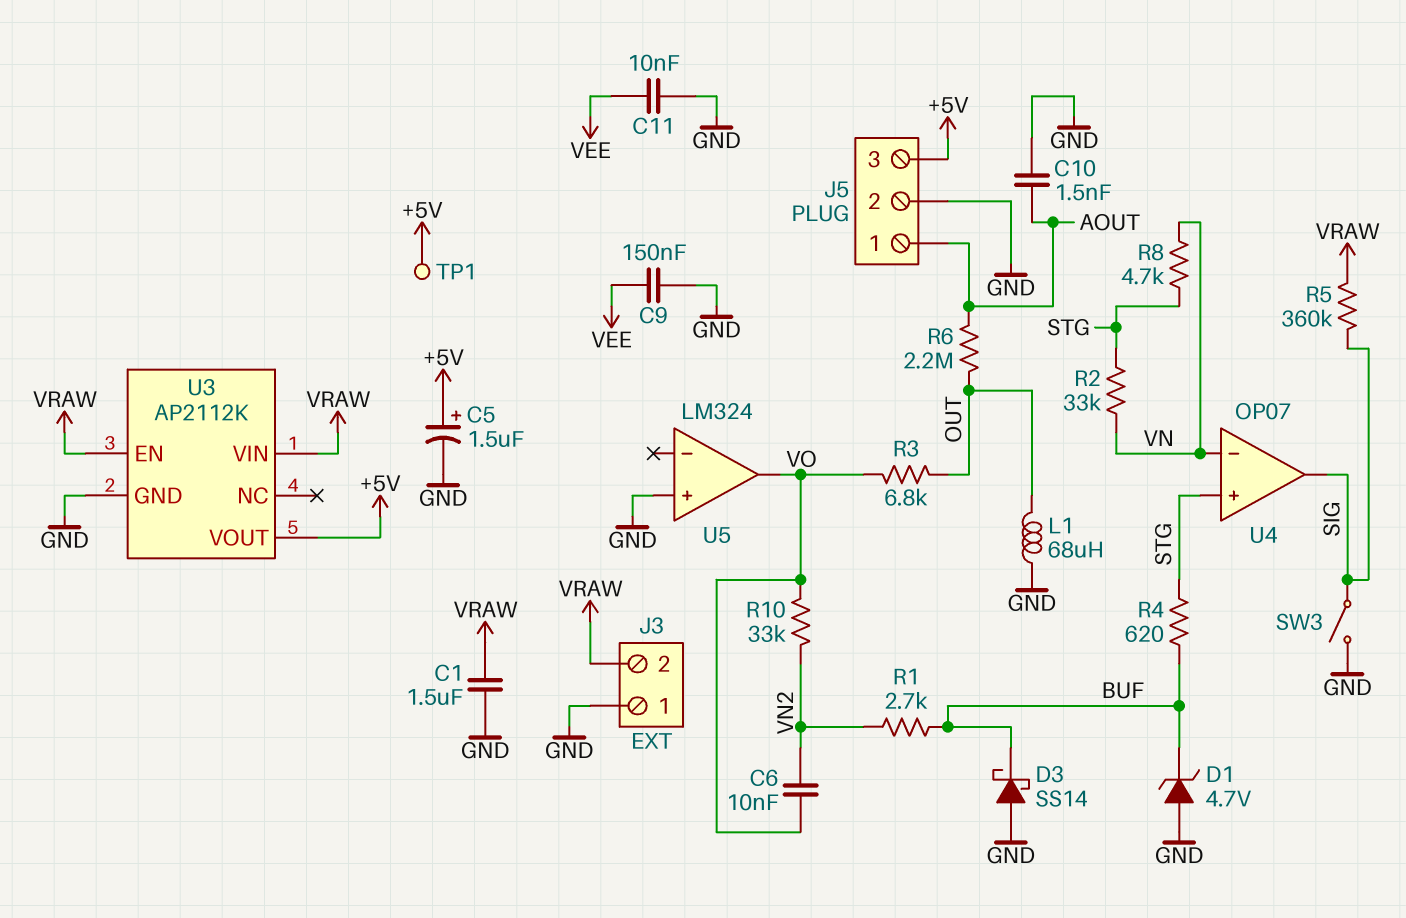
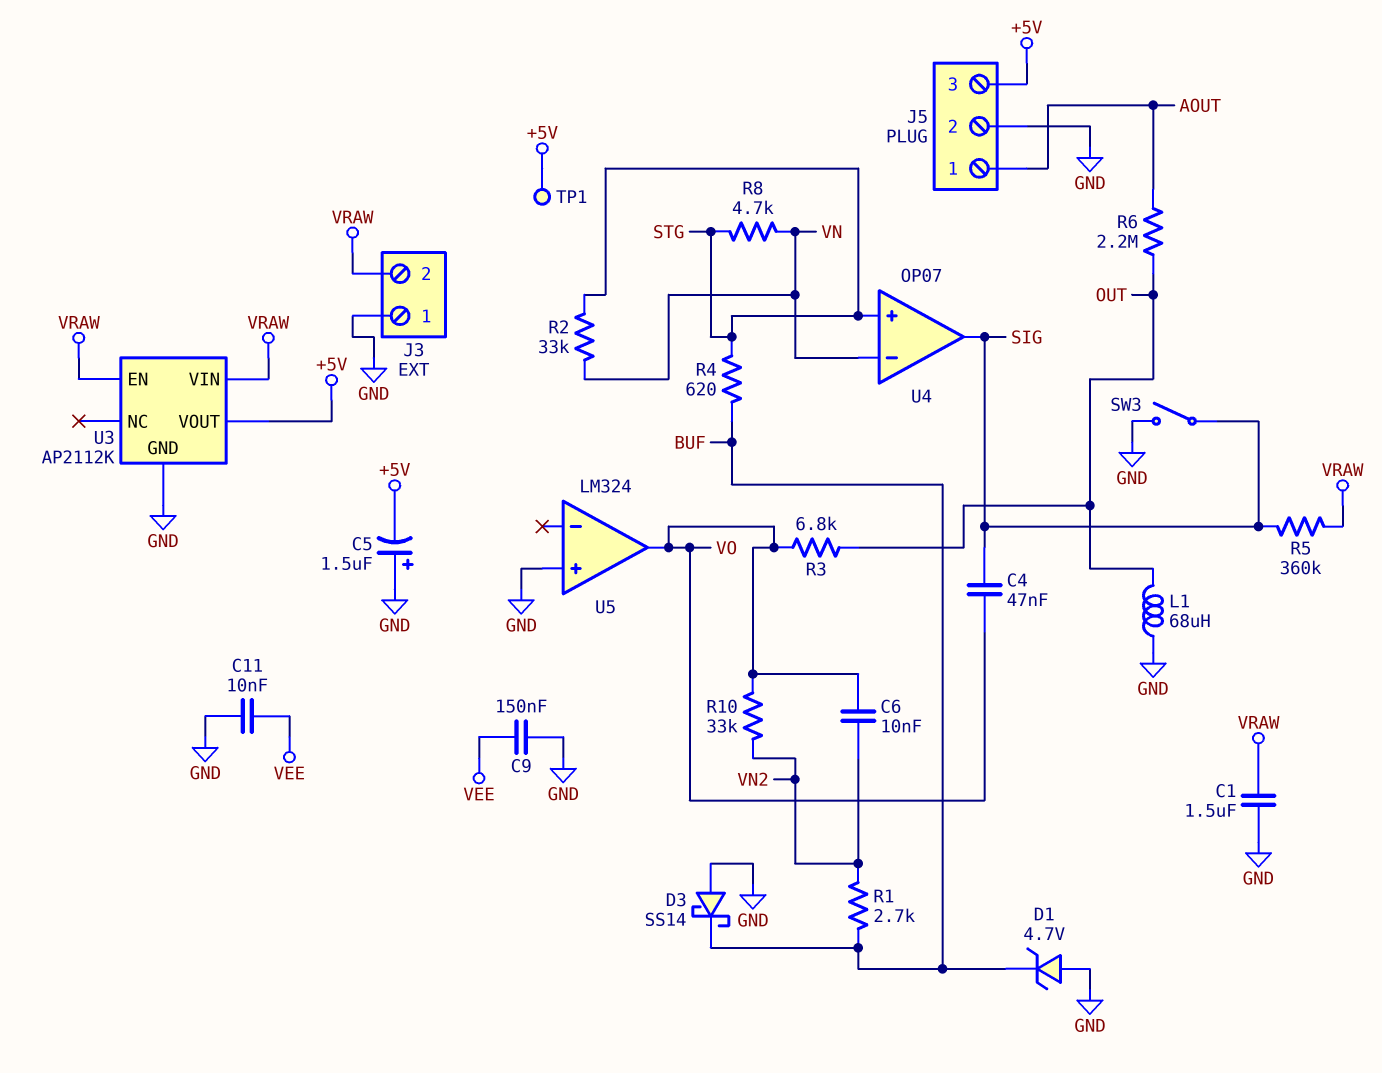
C4: none -> 47nF (SIG, VO)
C5: 1.5uF (plus +5V, minus GND) -> 1.5uF (plus GND, minus +5V)
C10: 1.5nF (AOUT, GND) -> none

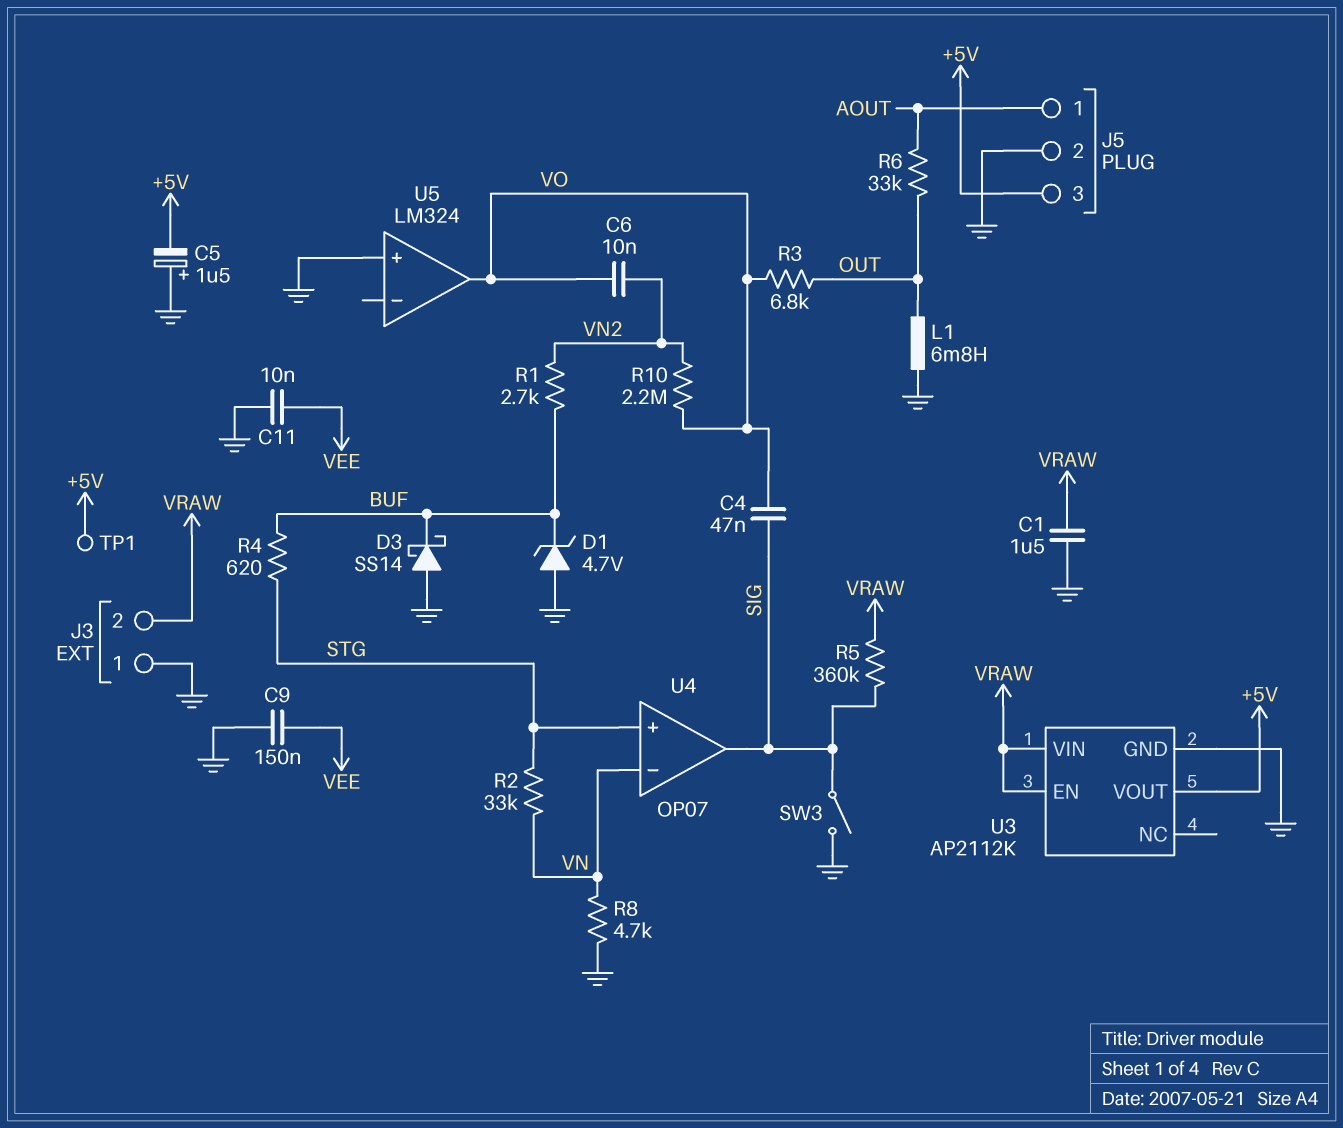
L1: 68uH (GND, OUT) -> 6.8mH (GND, OUT)
R6: 2.2M (AOUT, OUT) -> 33k (AOUT, OUT)
R8: 4.7k (STG, VN) -> 4.7k (GND, VN)
R10: 33k (VN2, VO) -> 2.2M (VN2, VO)

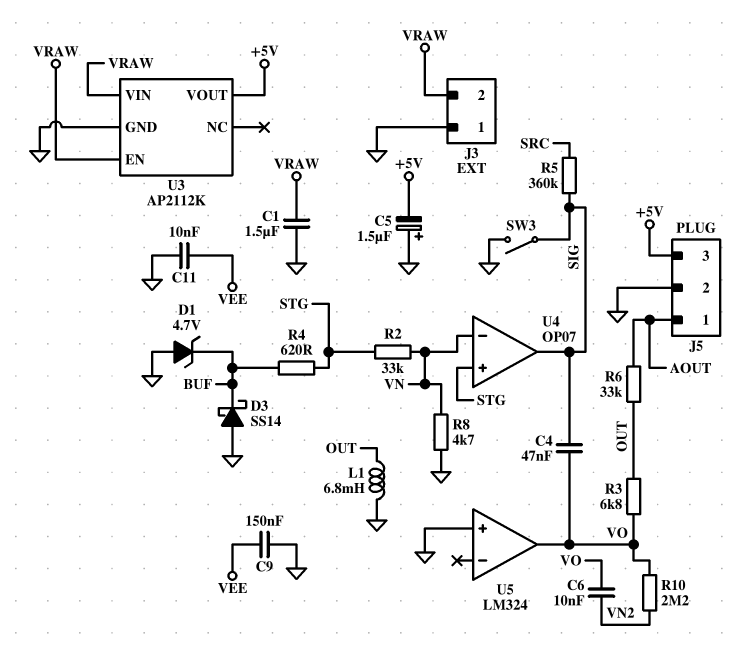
R1: 2.7k (BUF, VN2) -> none
R5: 360k (SIG, VRAW) -> 360k (SIG, SRC)
TP1: test point (+5V) -> none

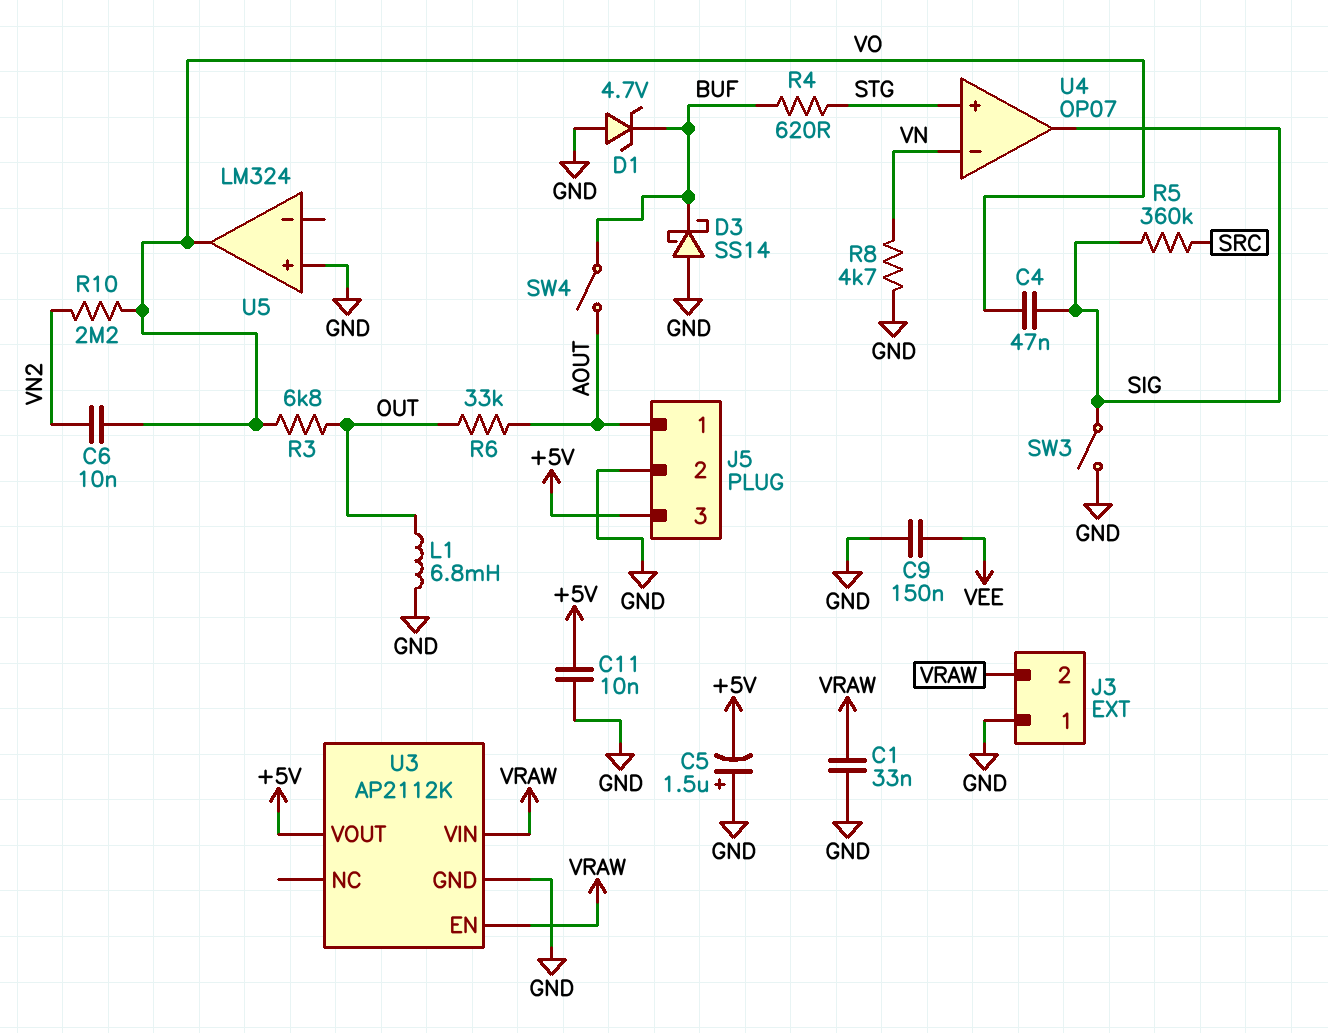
C1: 1.5uF (GND, VRAW) -> 33nF (GND, VRAW)
C11: 10nF (GND, VEE) -> 10nF (+5V, GND)
R2: 33k (STG, VN) -> none
SW4: none -> switch (AOUT, BUF)

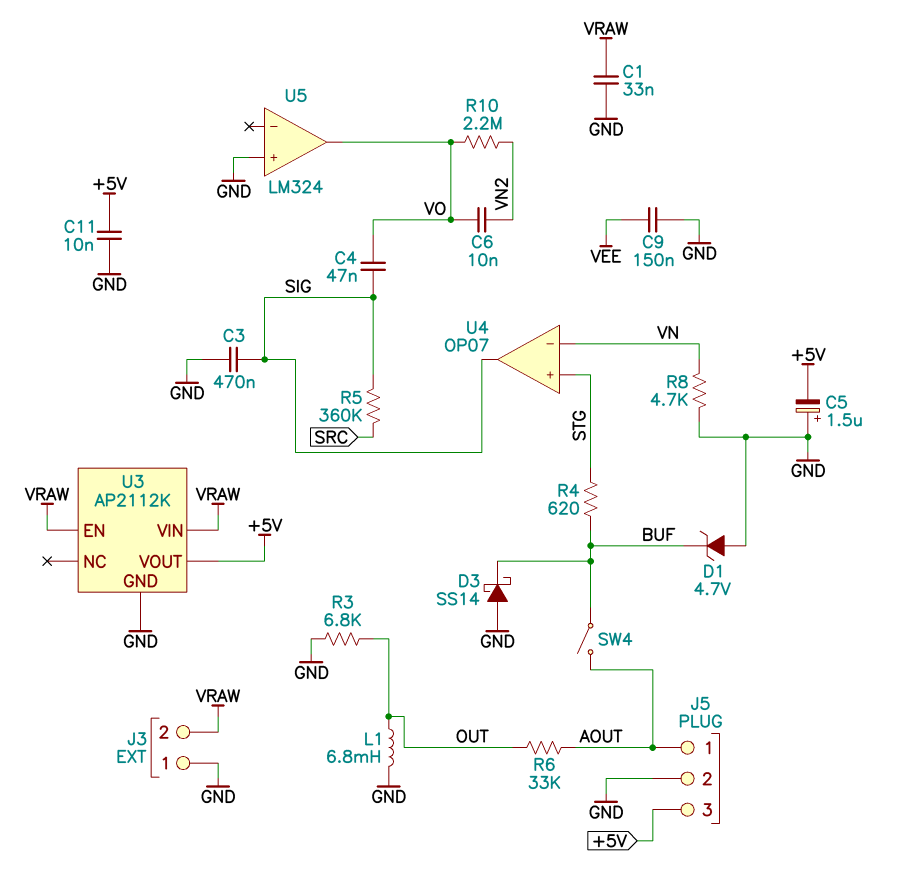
C3: none -> 470nF (GND, SIG)
R3: 6.8k (OUT, VO) -> 6.8k (GND, OUT)
SW3: switch (GND, SIG) -> none

